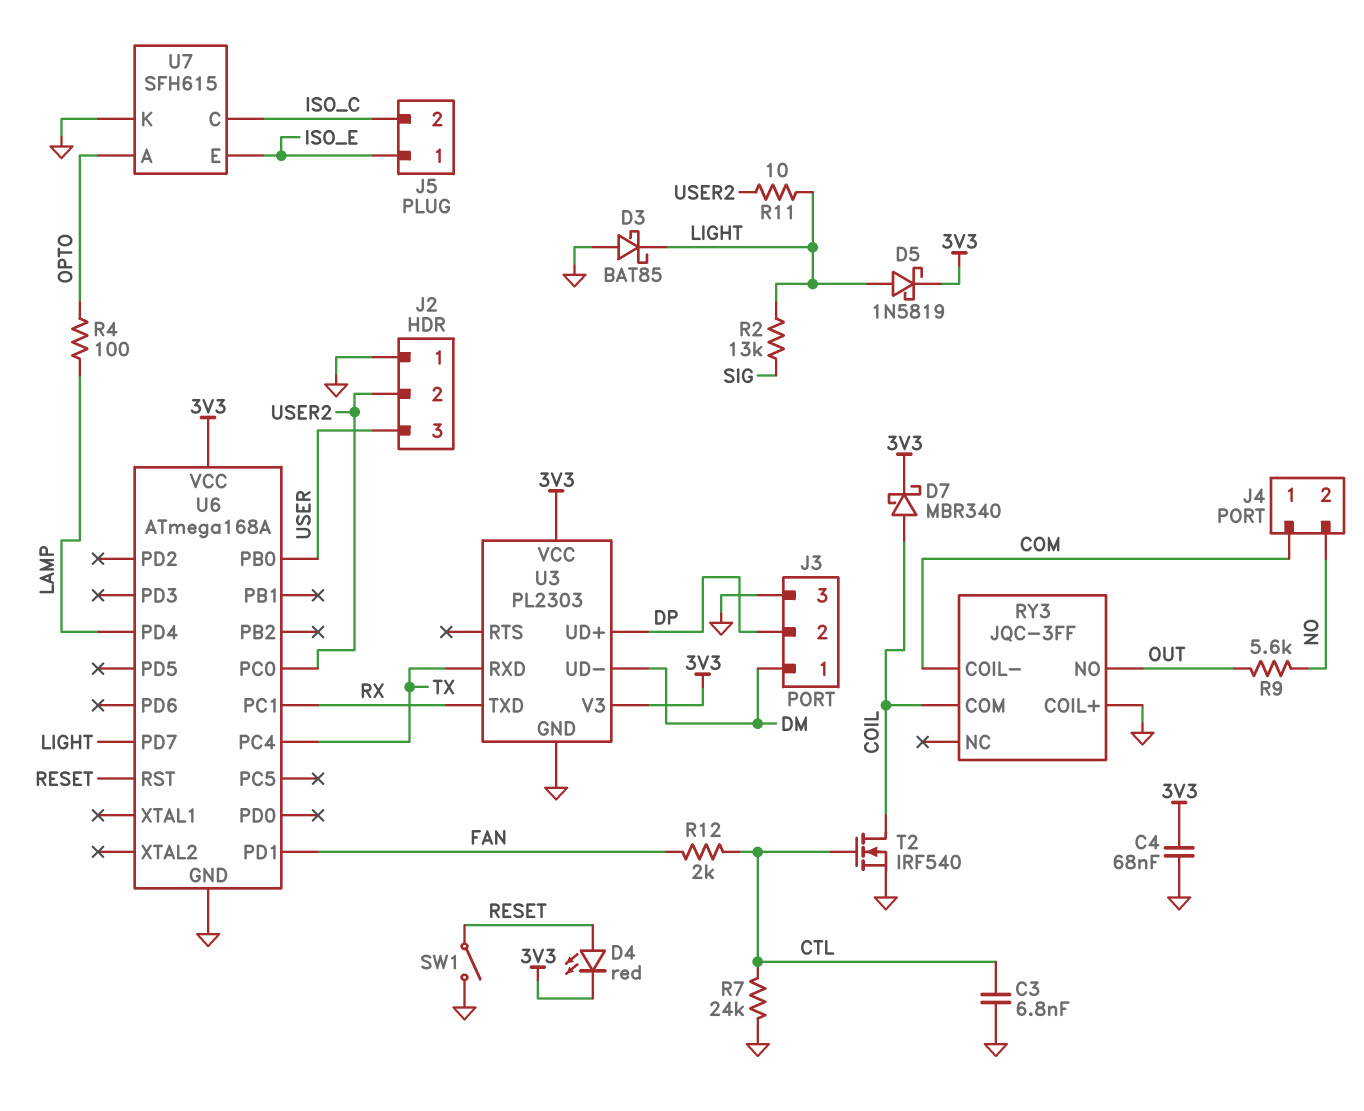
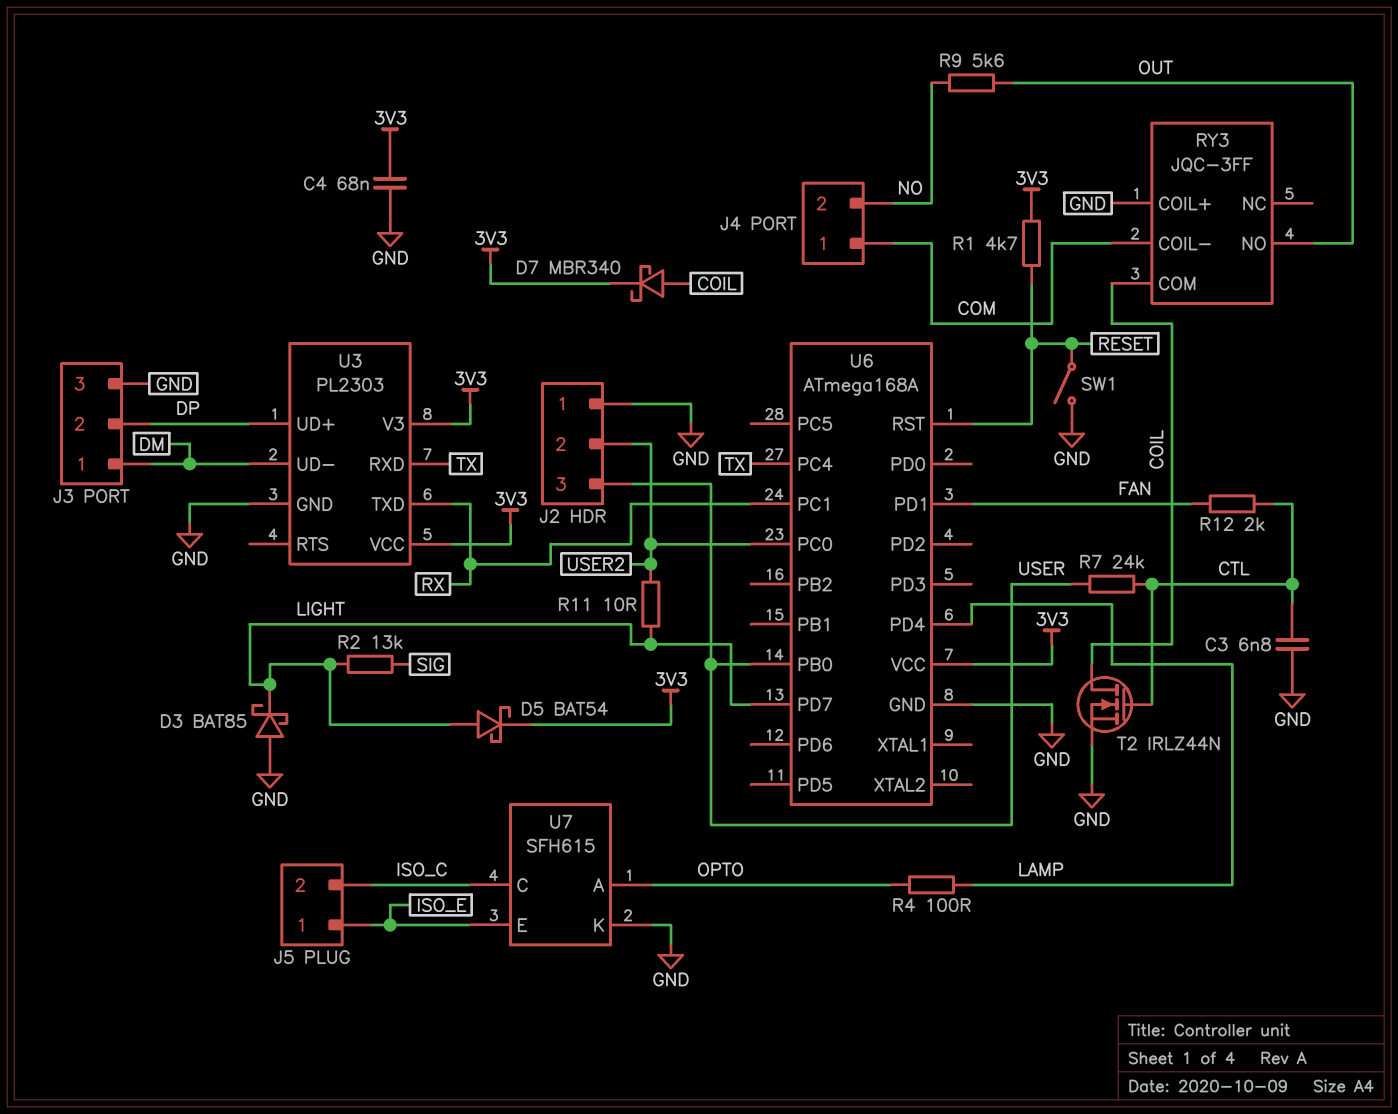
D4: LED red (A RESET, K 3V3) -> none
D5: schottky 1N5819 (A LIGHT, K 3V3) -> schottky BAT54 (A LIGHT, K 3V3)
R1: none -> 4.7k (3V3, RESET)
R7: 24k (CTL, GND) -> 24k (CTL, USER)
T2: NMOS IRF540 (G CTL, D COIL, S GND) -> NMOS IRLZ44N (G CTL, D COIL, S GND)

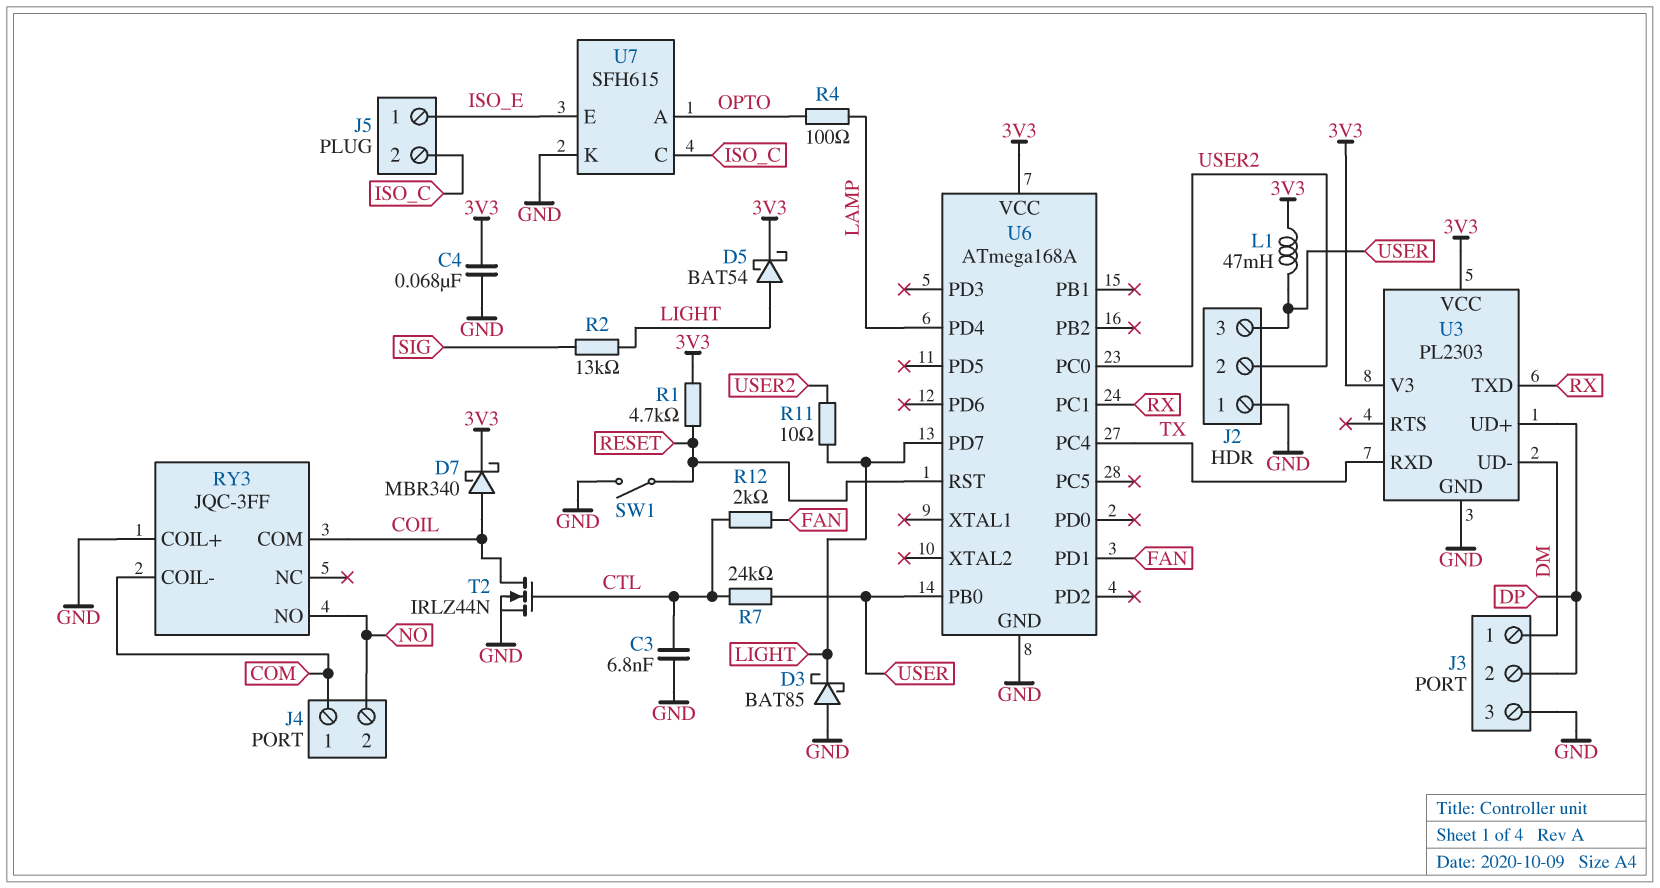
L1: none -> 47mH (3V3, USER)
R9: 5.6k (NO, OUT) -> none
RY3 pin NO: OUT -> NO

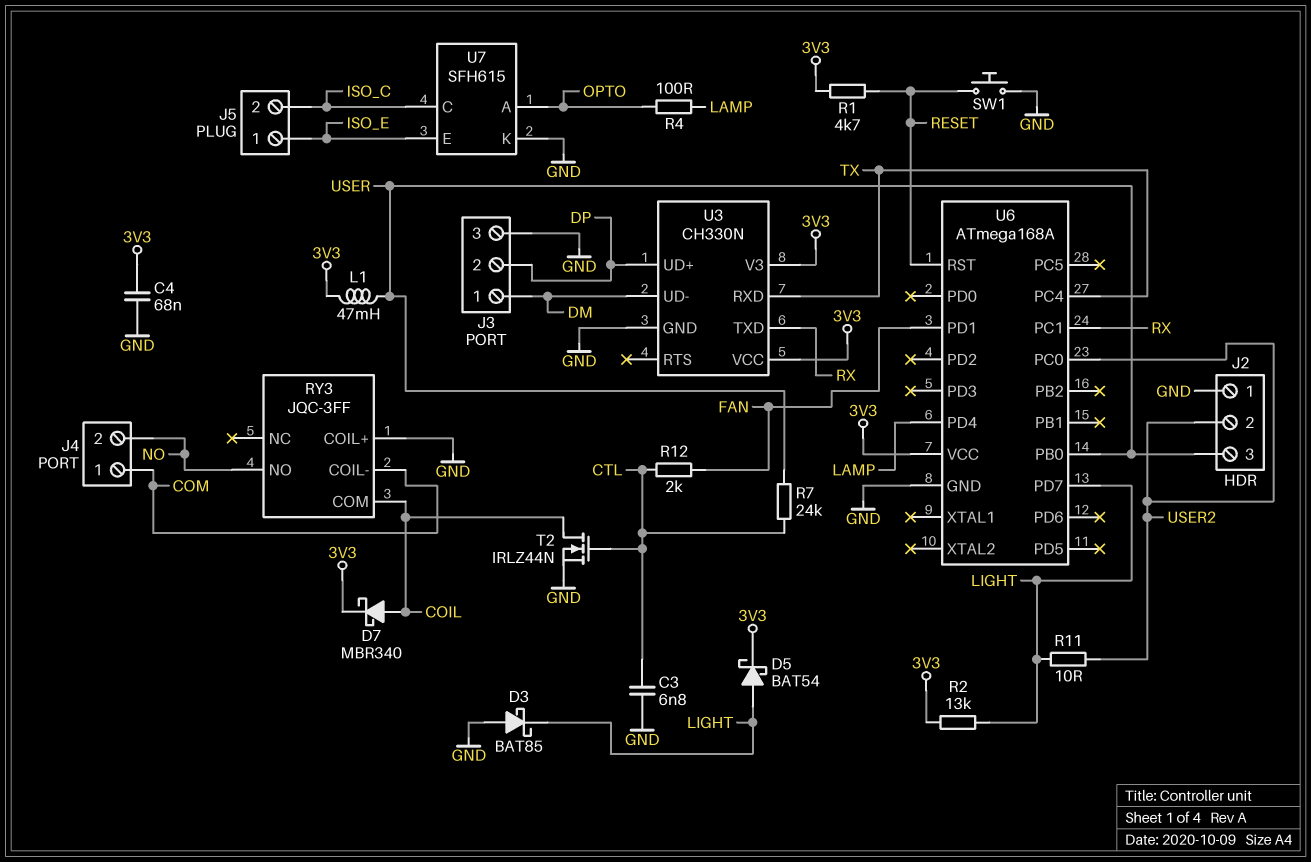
R2: 13k (LIGHT, SIG) -> 13k (3V3, LIGHT)
SW1: switch (GND, RESET) -> button (GND, RESET)
U3: PL2303 -> CH330N

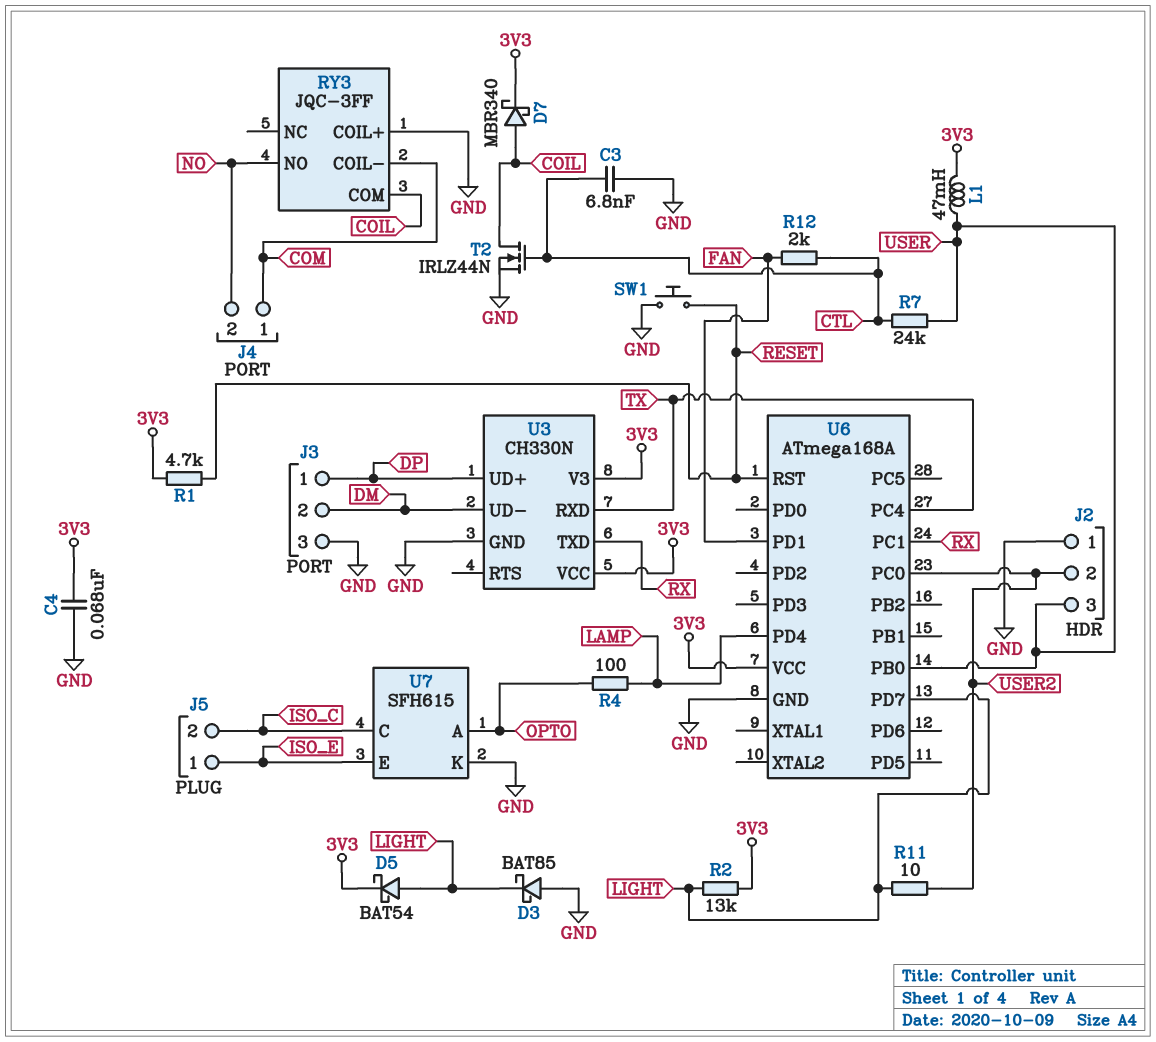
J3 pin 1: DM -> DP
J3 pin 2: DP -> DM

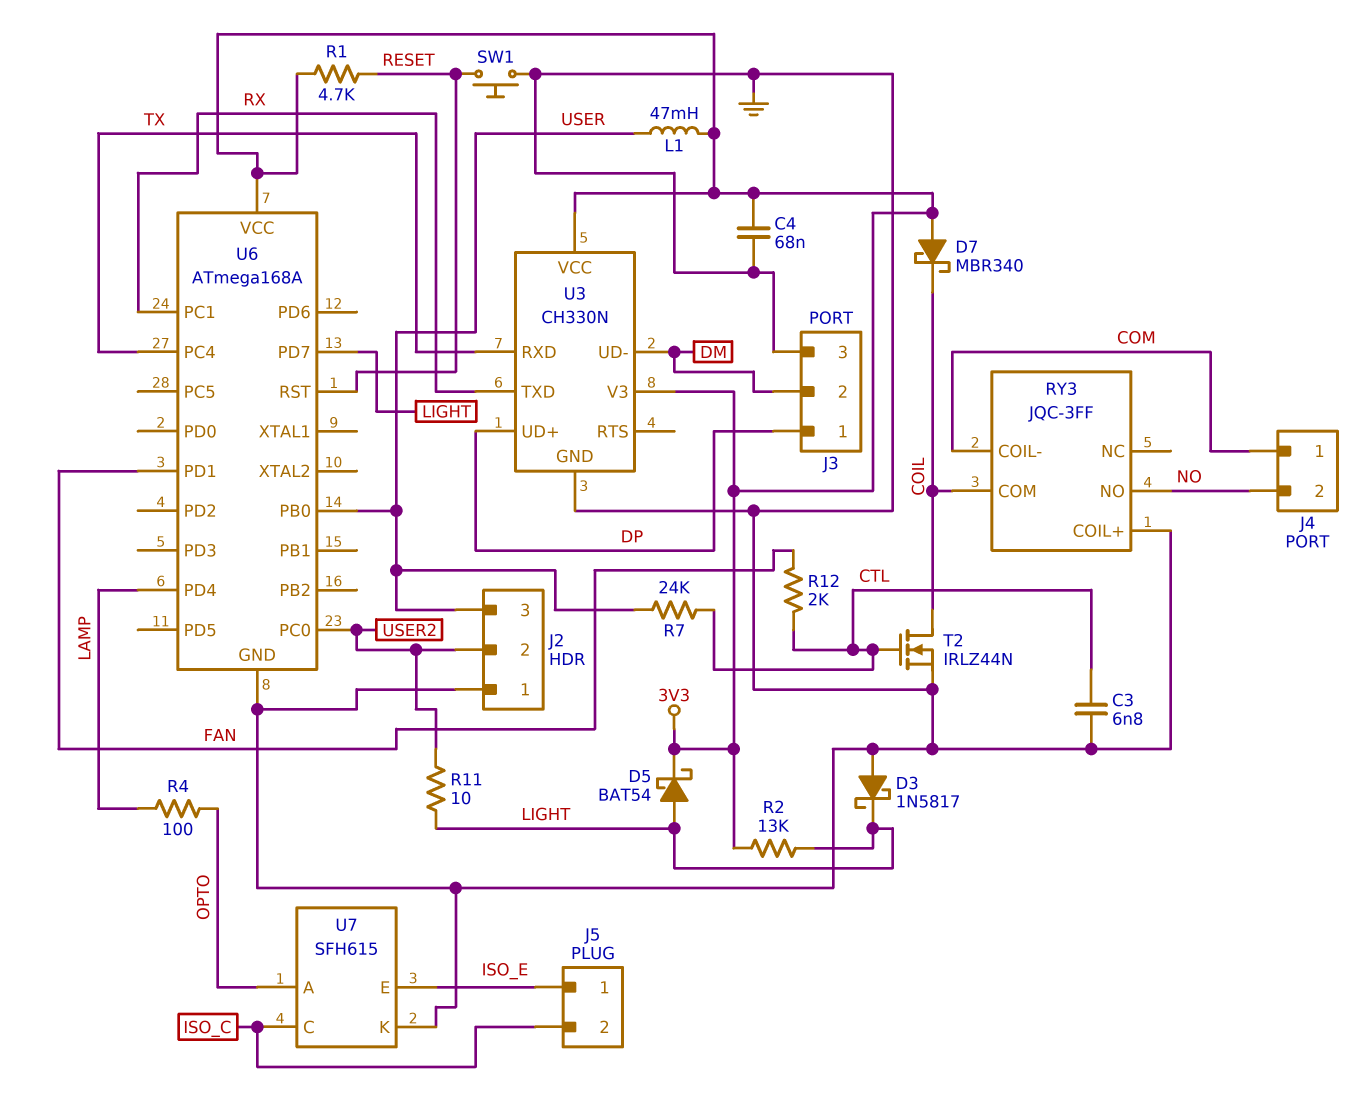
D3: schottky BAT85 (A GND, K LIGHT) -> schottky 1N5817 (A GND, K LIGHT)
D7: schottky MBR340 (A COIL, K 3V3) -> schottky MBR340 (A 3V3, K COIL)

